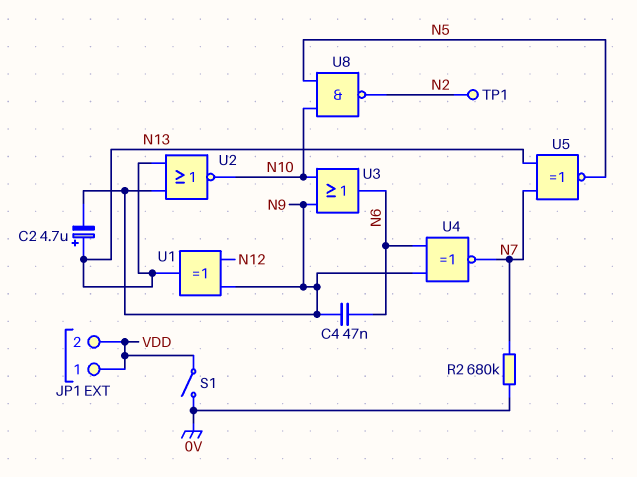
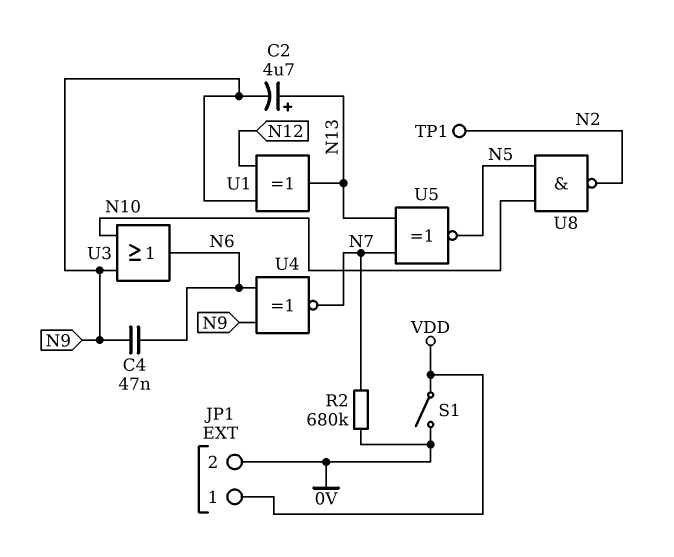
JP1 pin 2: VDD -> 0V
U2: NOR (in N9, in N13, out N10) -> none

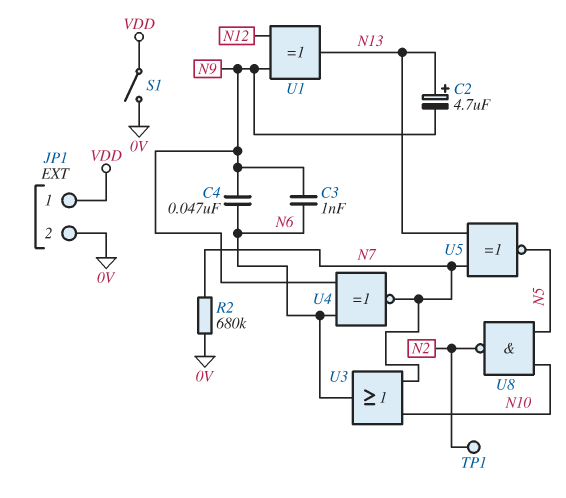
C3: none -> 1nF (N6, N9)
U3: OR (in N9, in N10, out N6) -> OR (in N7, in N10, out N6)

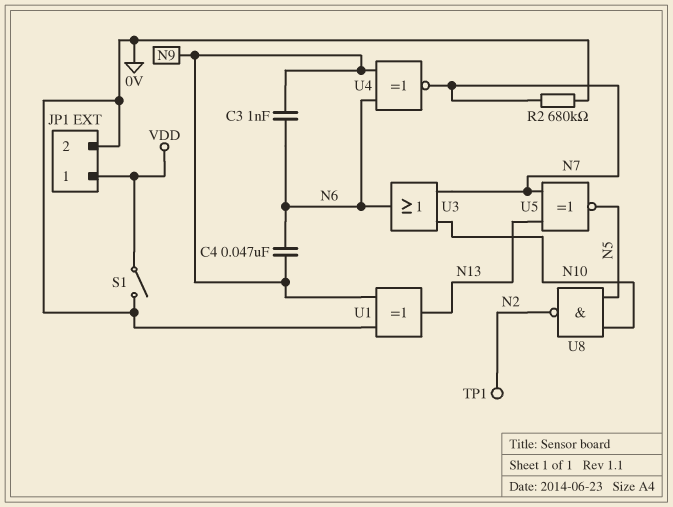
C2: 4.7uF (plus N13, minus N9) -> none
U1: XOR (in N9, in N12, out N13) -> XOR (in 0V, in N9, out N13)

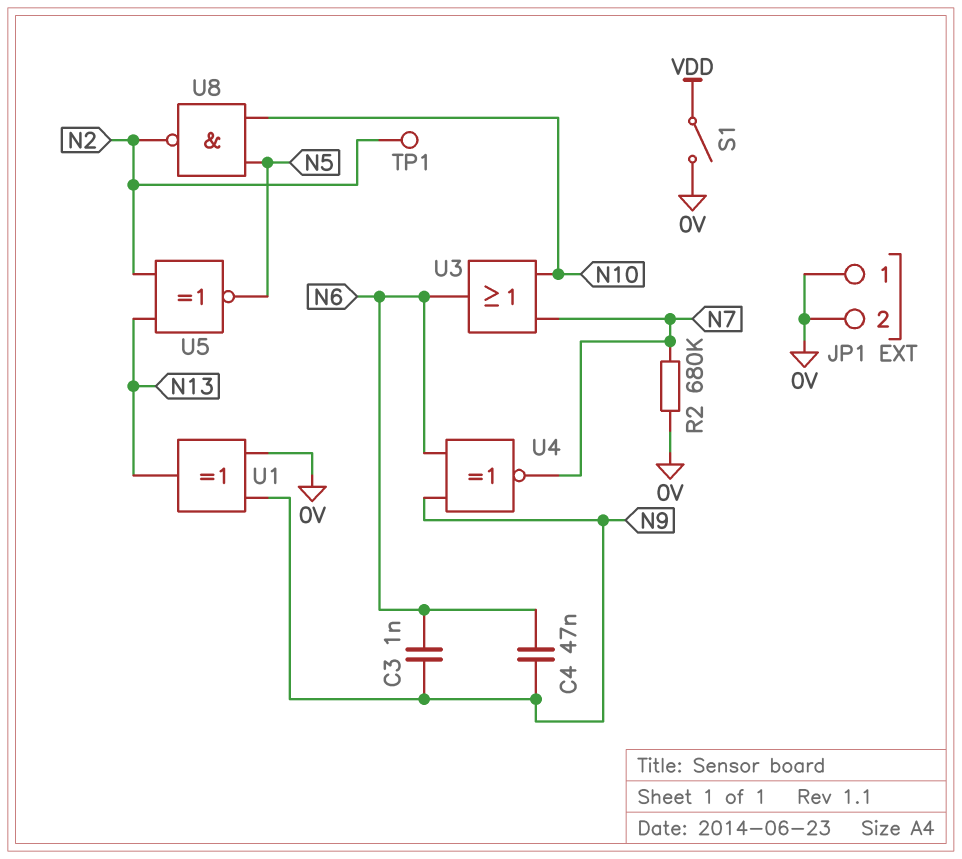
JP1 pin 1: VDD -> 0V
U5: XNOR (in N7, in N13, out N5) -> XNOR (in N2, in N13, out N5)

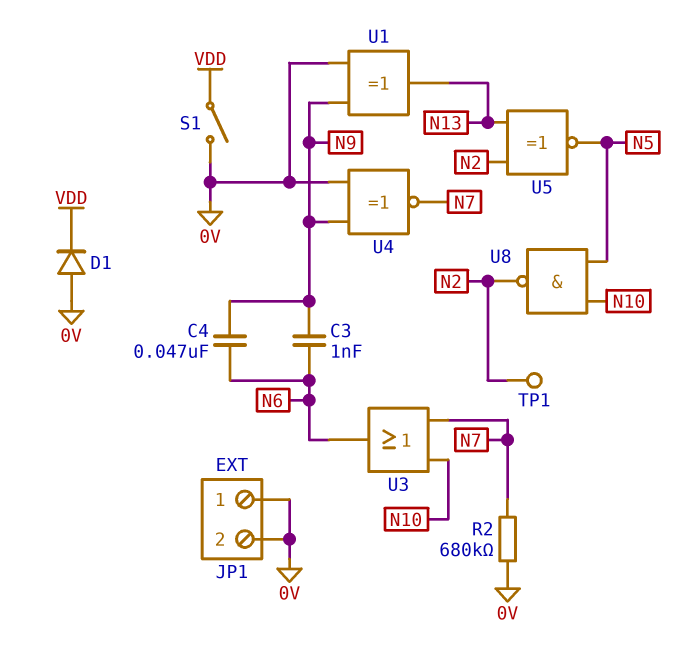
D1: none -> diode (A 0V, K VDD)
U4: XNOR (in N6, in N9, out N7) -> XNOR (in 0V, in N9, out N7)

